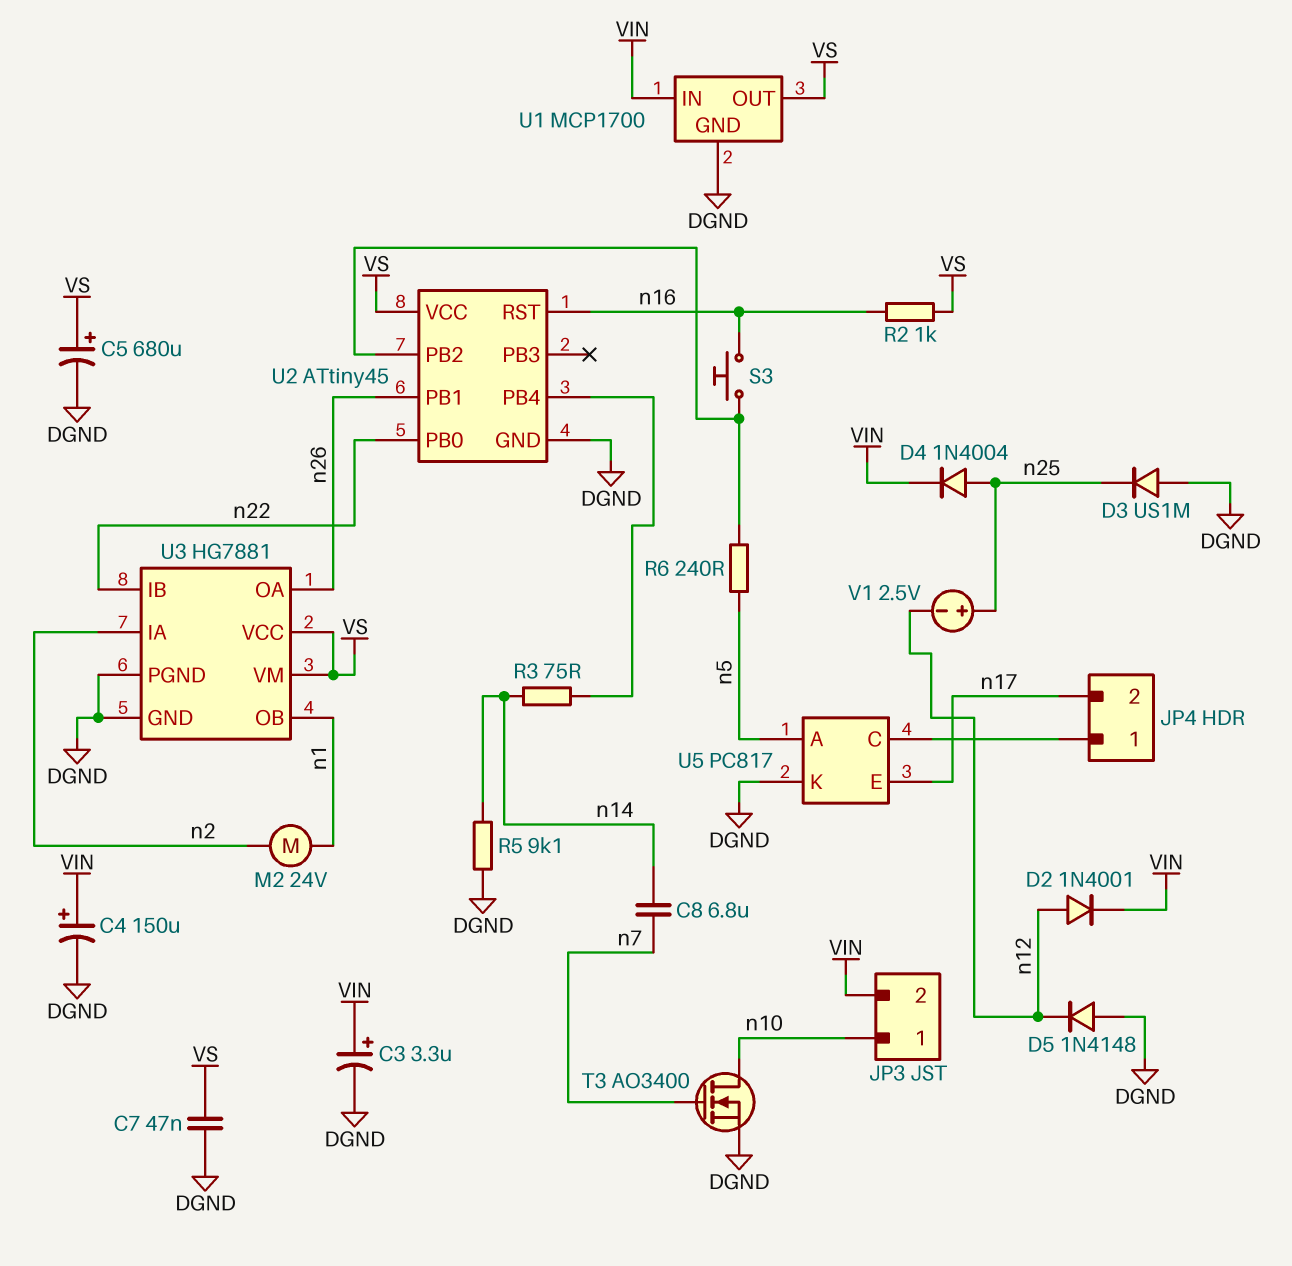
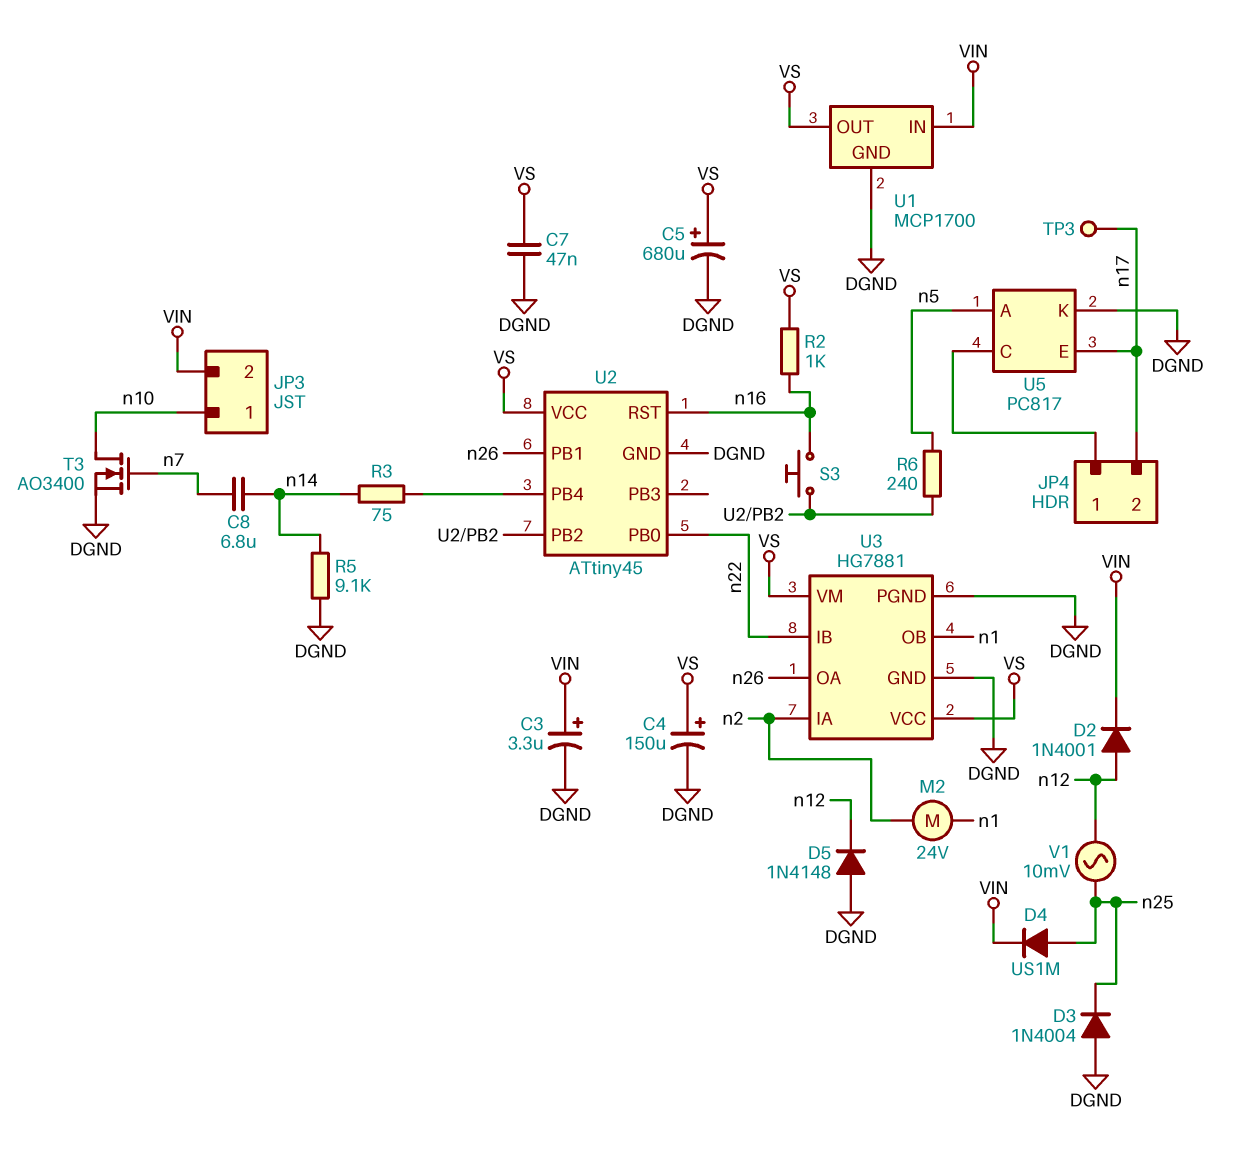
C4: 150uF (plus VIN, minus DGND) -> 150uF (plus VS, minus DGND)
D3: diode US1M (A DGND, K n25) -> diode 1N4004 (A DGND, K n25)
D4: diode 1N4004 (A n25, K VIN) -> diode US1M (A n25, K VIN)
TP3: none -> test point (n17)
V1: 2.5V (plus n25, minus n12) -> AC 10mV (n12, n25)

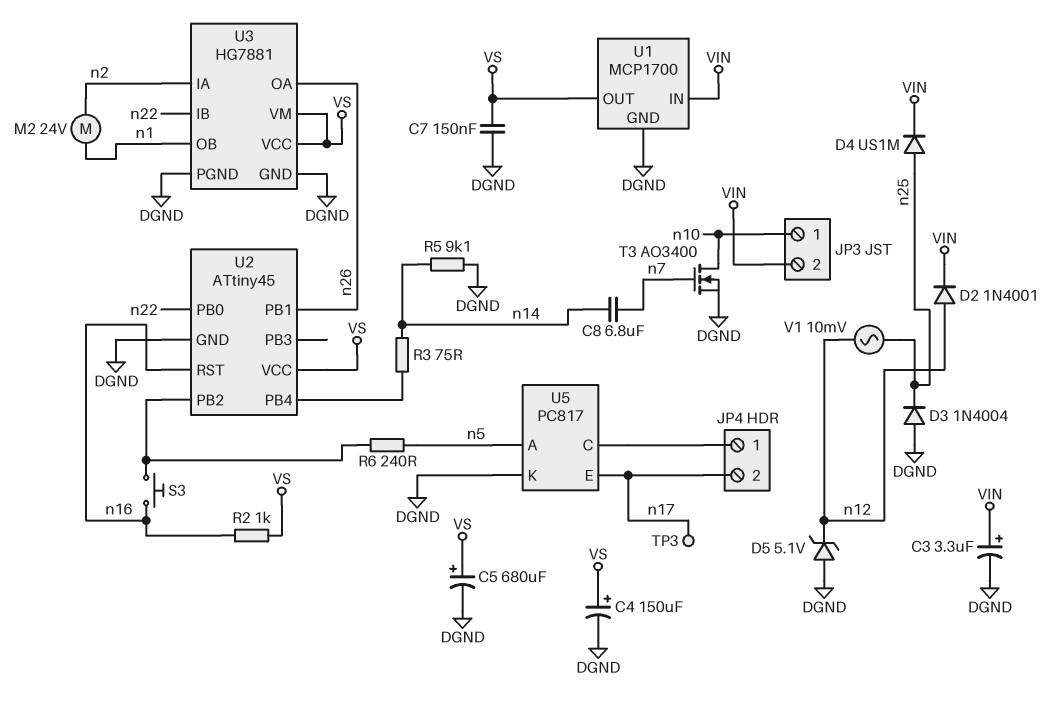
C7: 47nF (DGND, VS) -> 150nF (DGND, VS)
D5: diode 1N4148 (A DGND, K n12) -> zener 5.1V (A DGND, K n12)

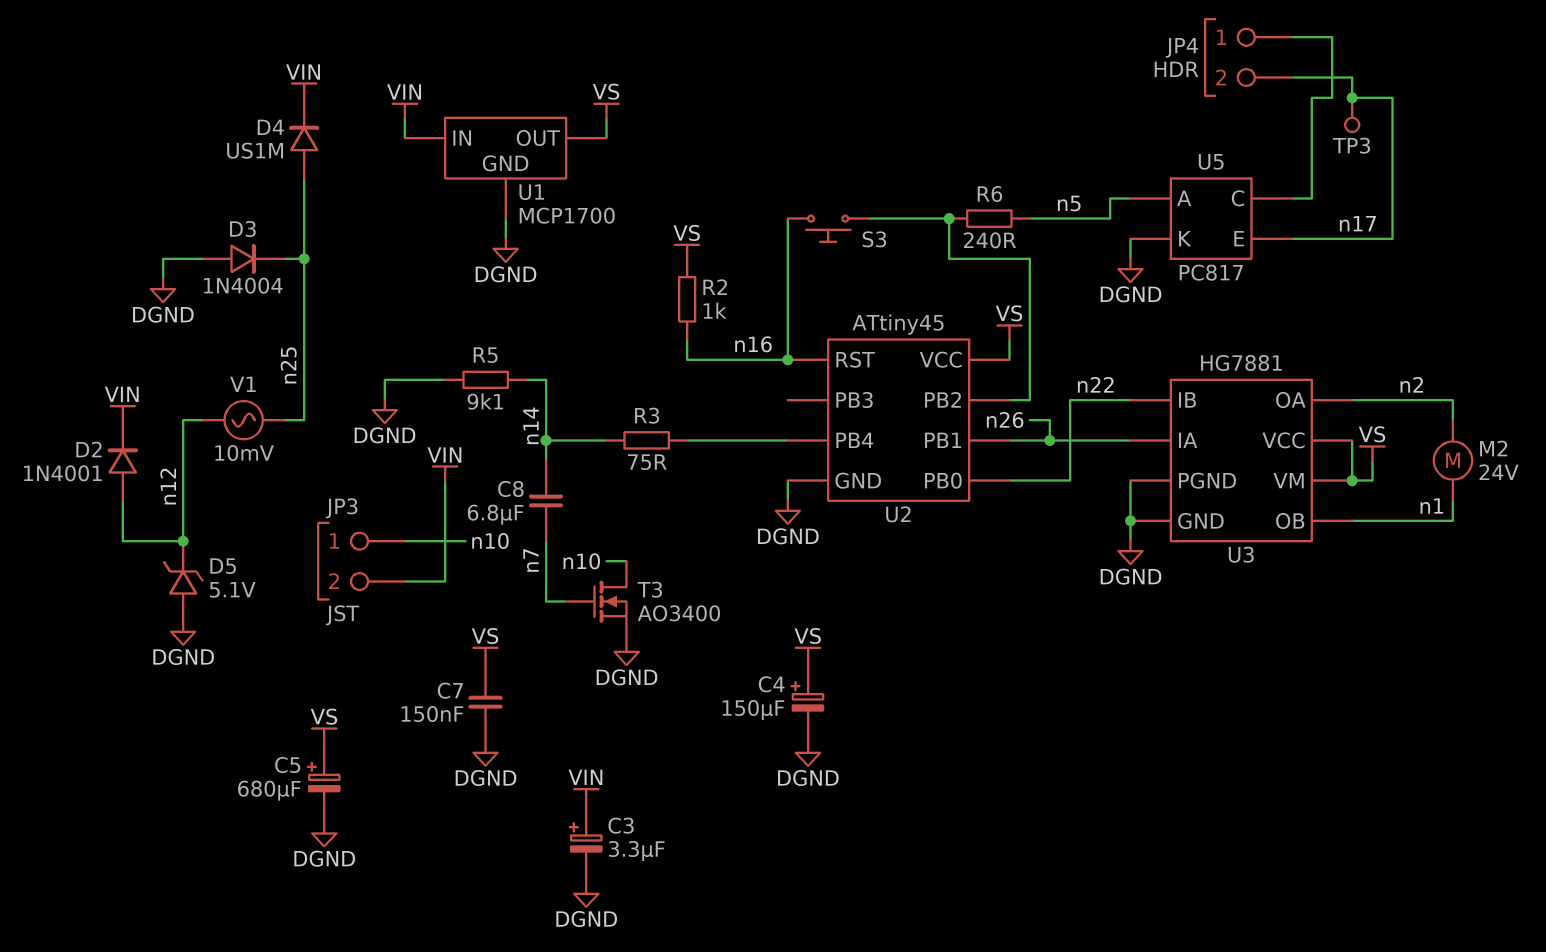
U3 pin IA: n2 -> n26
U3 pin OA: n26 -> n2

